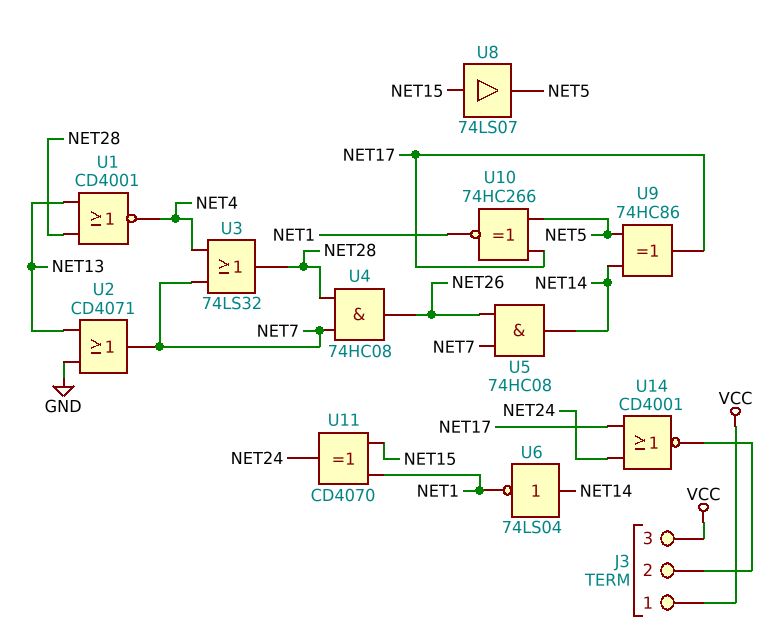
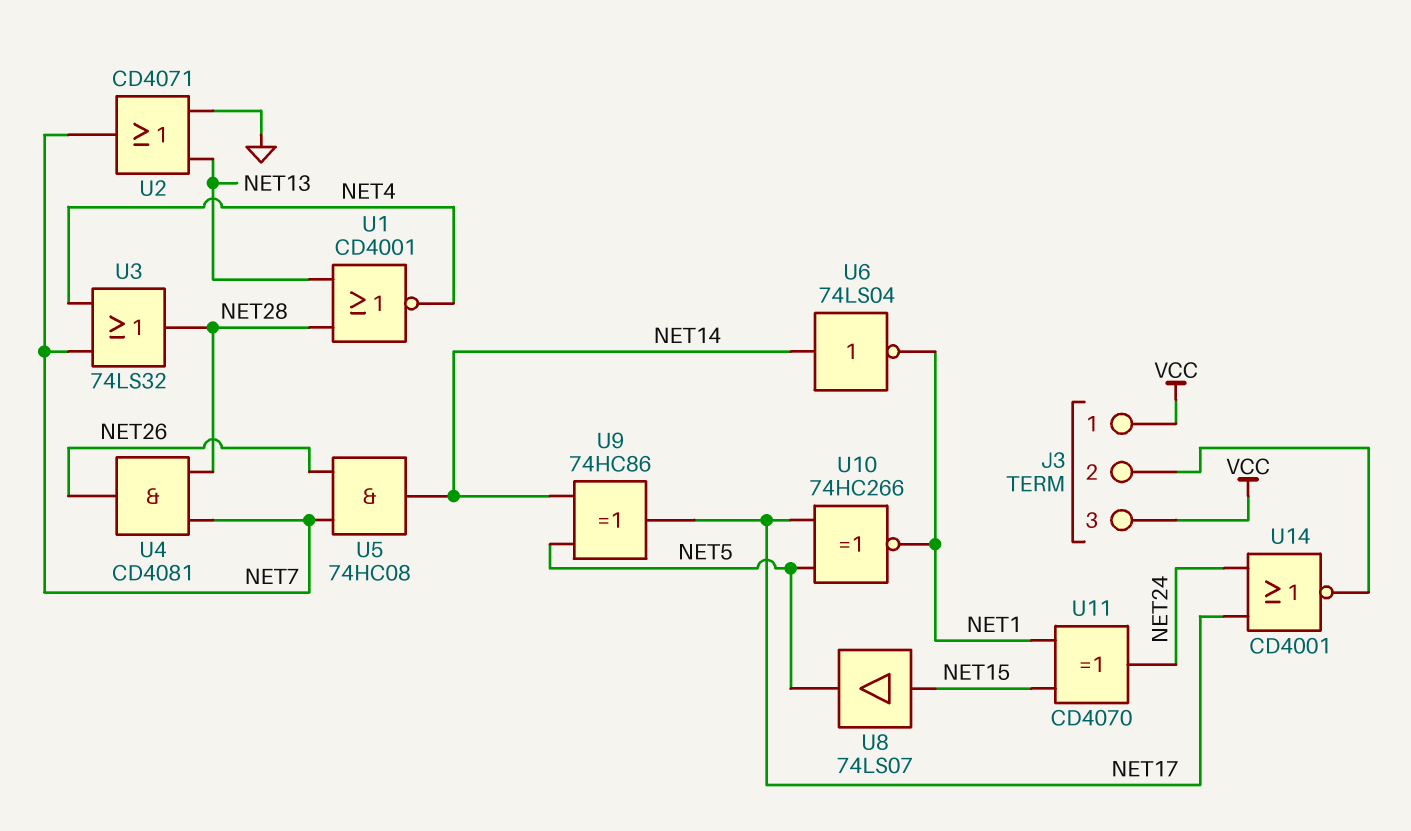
U4: AND 74HC08 (in NET7, in NET28, out NET26) -> AND CD4081 (in NET7, in NET28, out NET26)

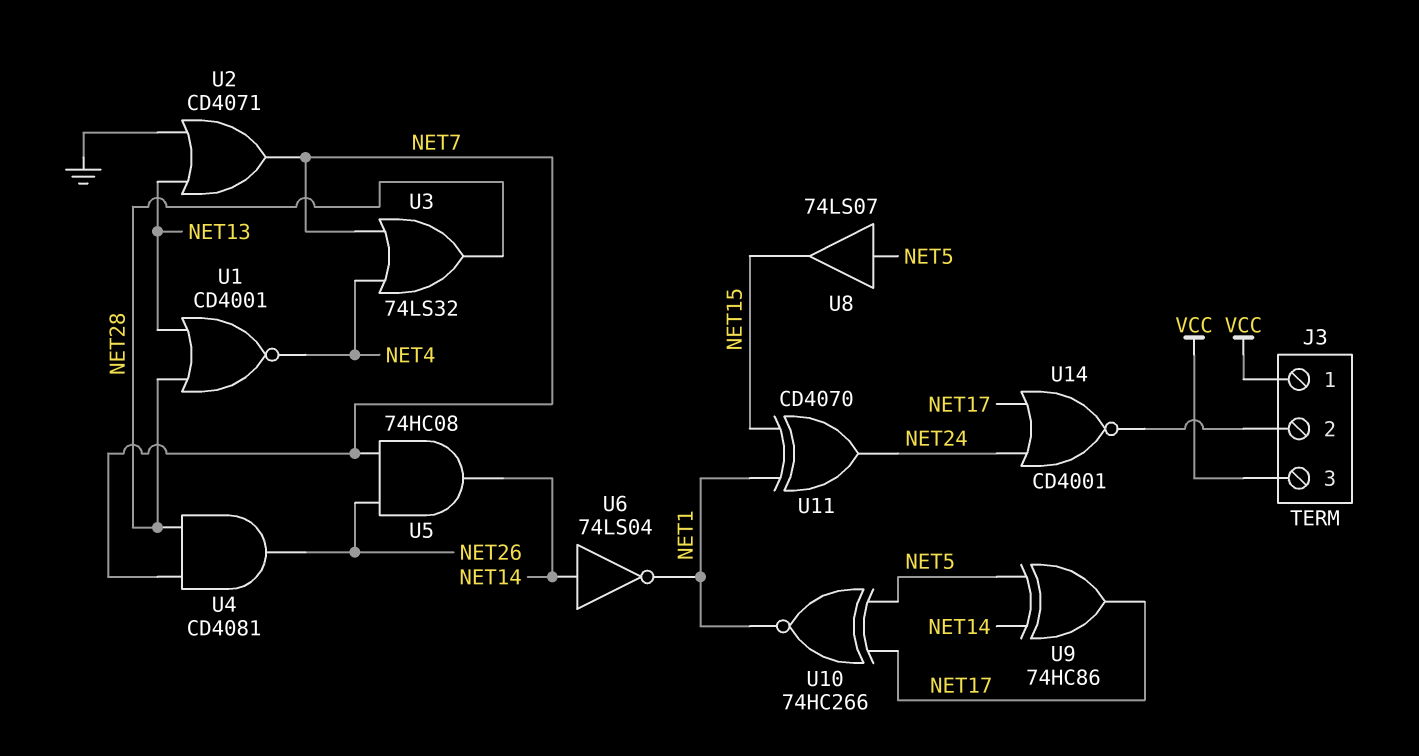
U8: buffer 74LS07 (in NET15, out NET5) -> buffer 74LS07 (in NET5, out NET15)

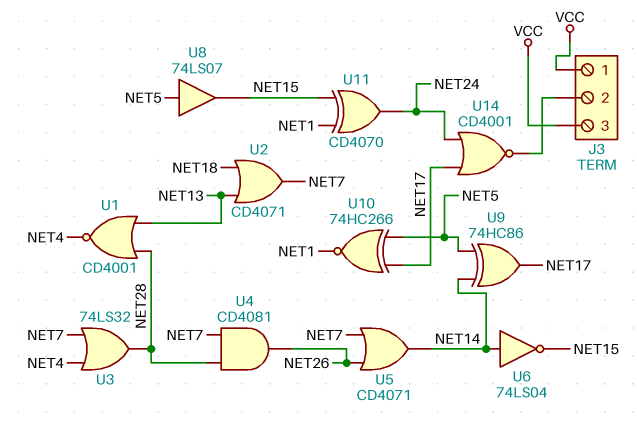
U2: OR CD4071 (in GND, in NET13, out NET7) -> OR CD4071 (in NET13, in NET18, out NET7)
U5: AND 74HC08 (in NET7, in NET26, out NET14) -> OR CD4071 (in NET7, in NET26, out NET14)
U6: NOT 74LS04 (in NET14, out NET1) -> NOT 74LS04 (in NET14, out NET15)

